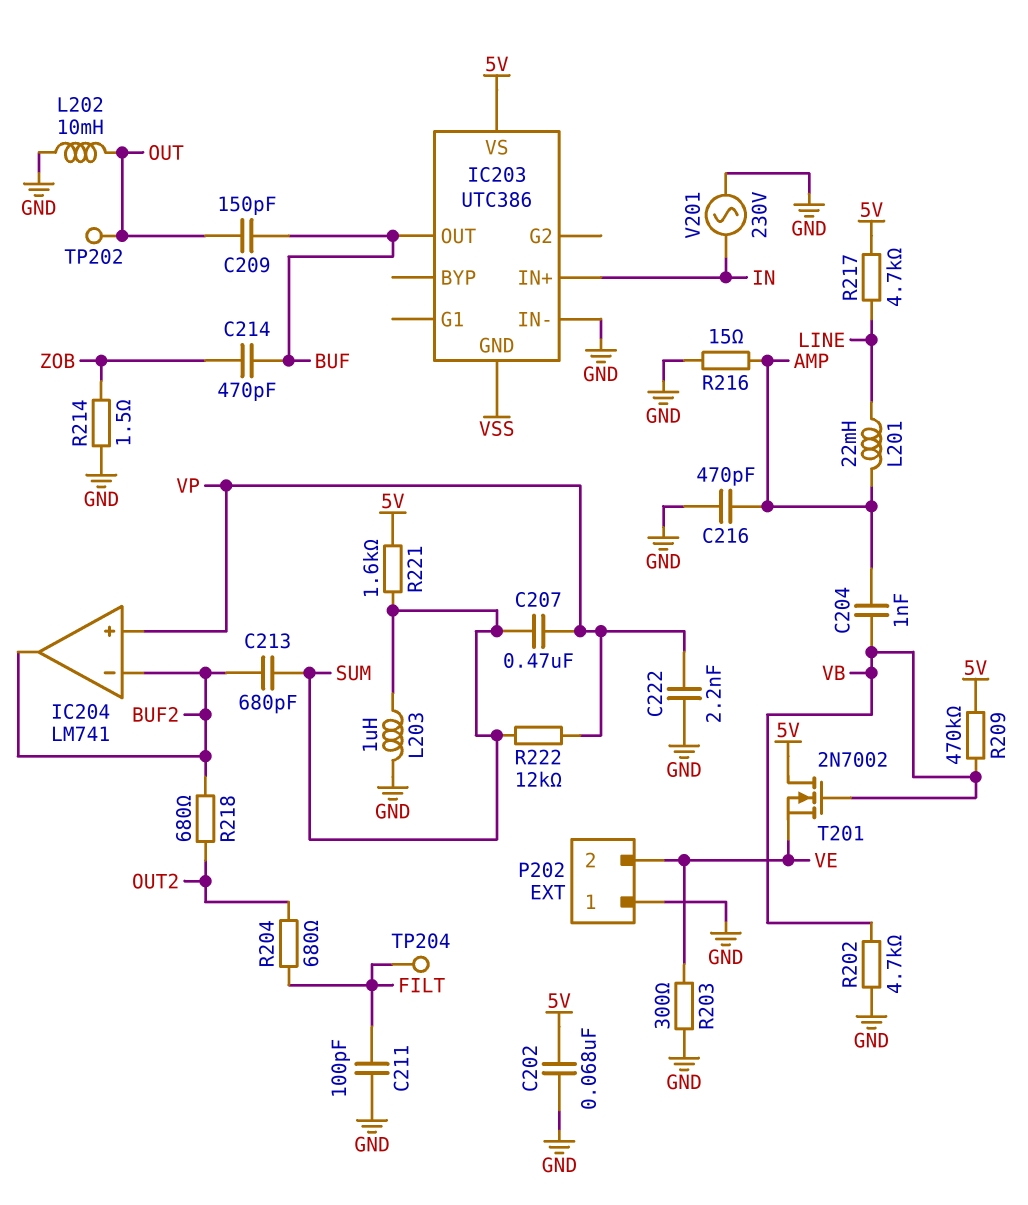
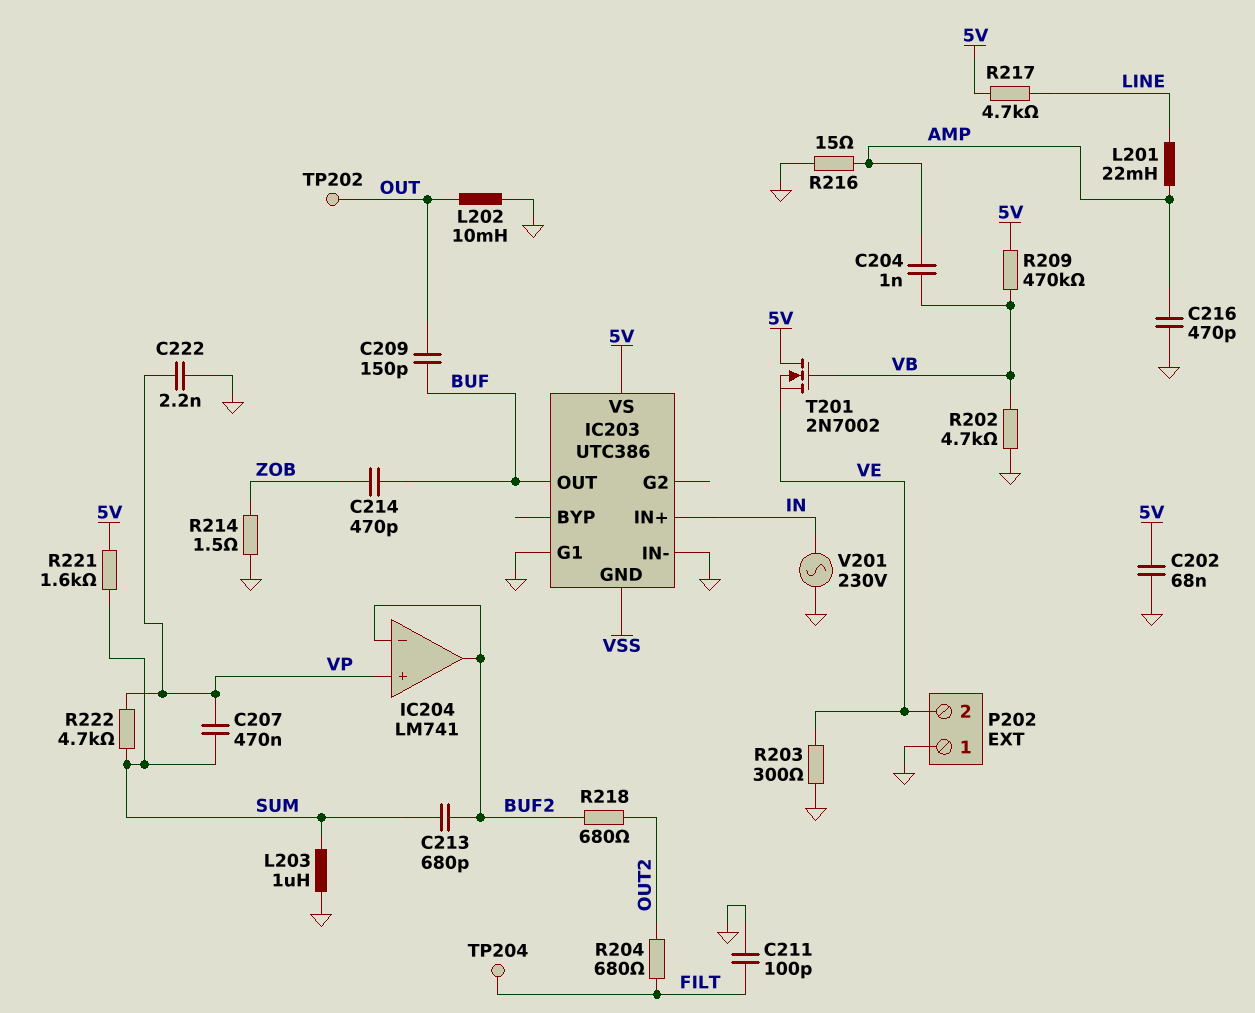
IC203 pin G1: none -> GND
R222: 12k (SUM, VP) -> 4.7k (SUM, VP)

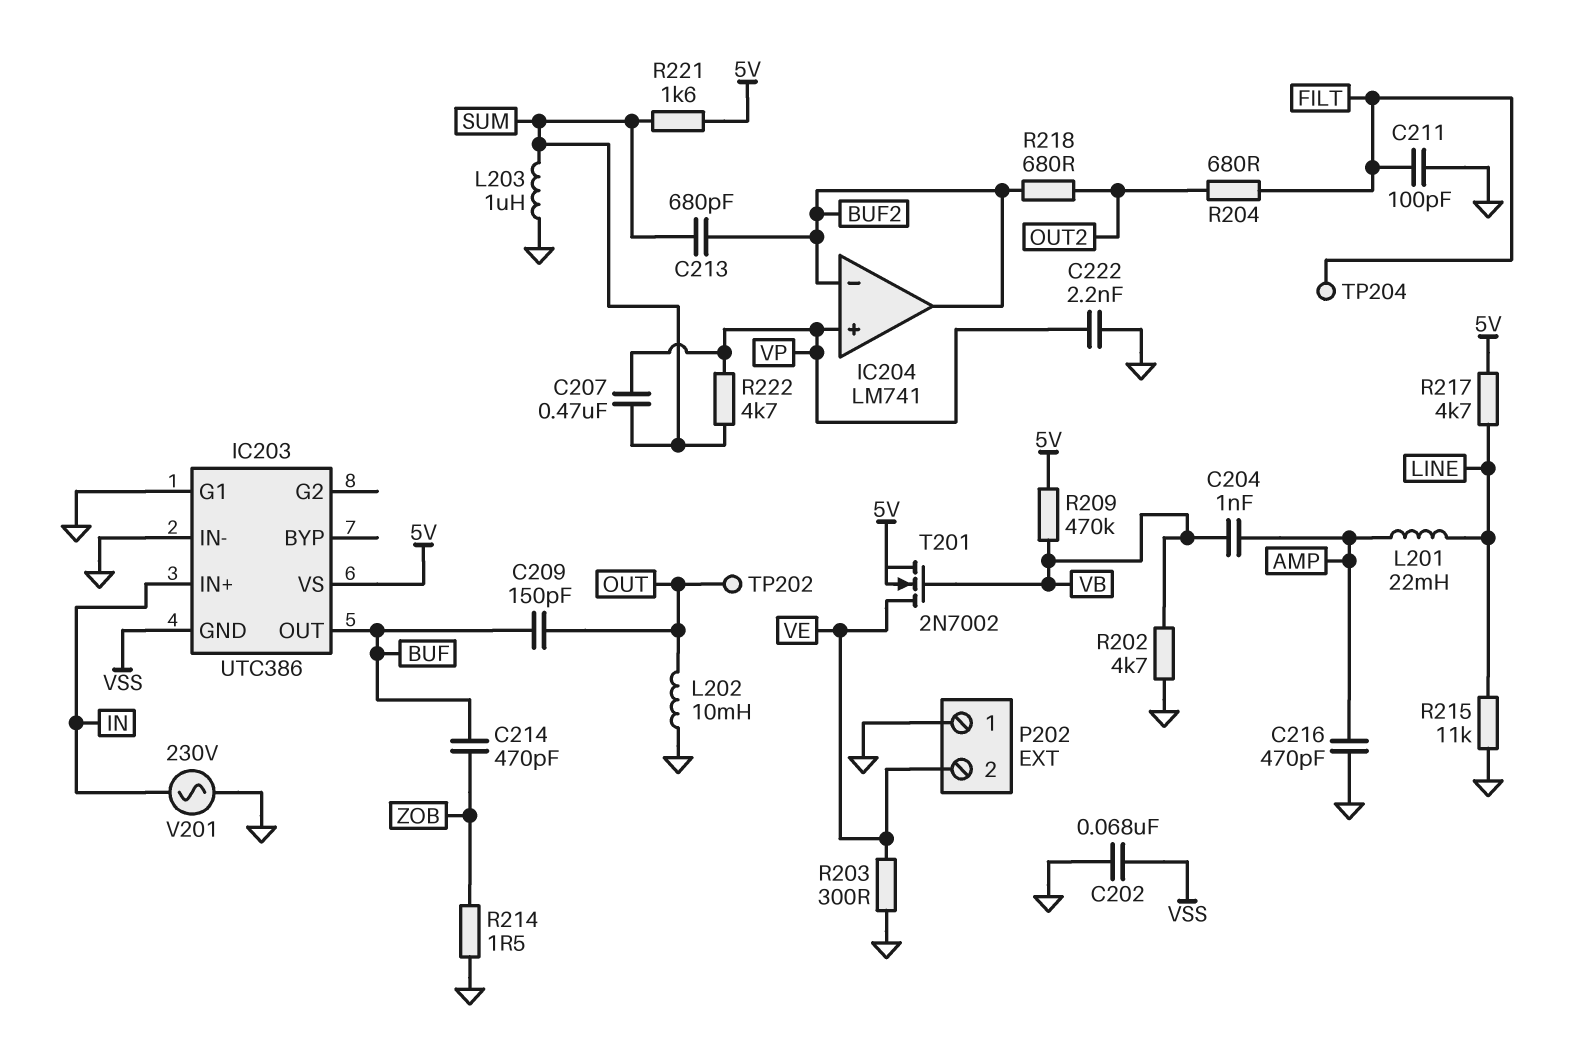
C202: 68nF (5V, GND) -> 68nF (GND, VSS)
R215: none -> 11k (GND, LINE)
R216: 15 (AMP, GND) -> none
T201: NMOS 2N7002 (G VB, D 5V, S VE) -> NMOS 2N7002 (G VB, D VE, S 5V)

